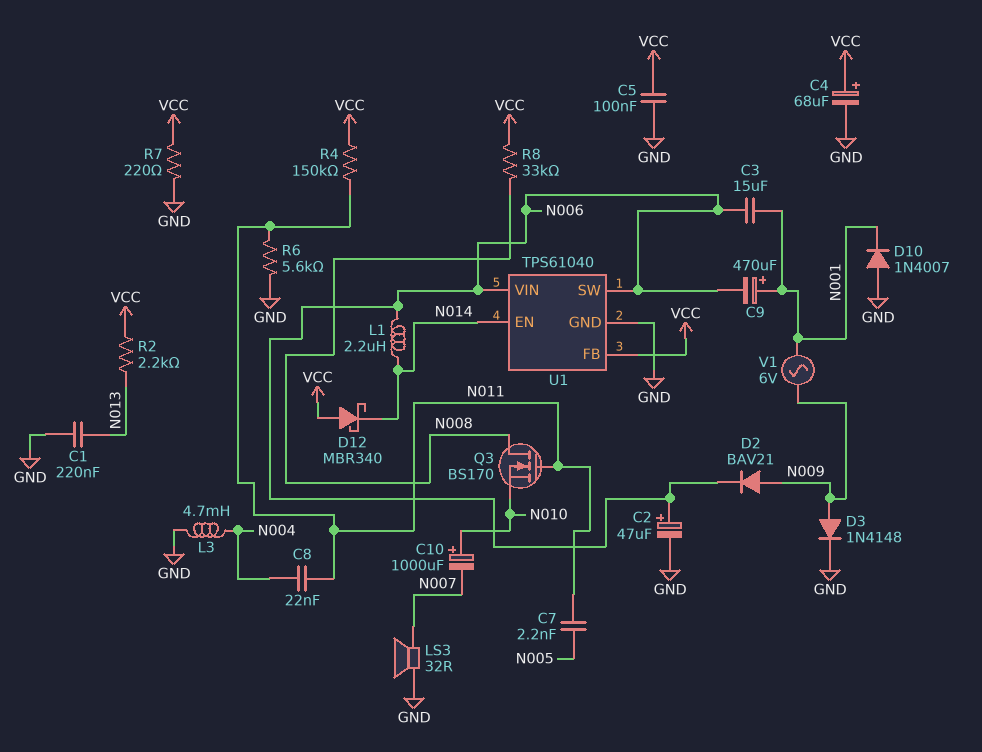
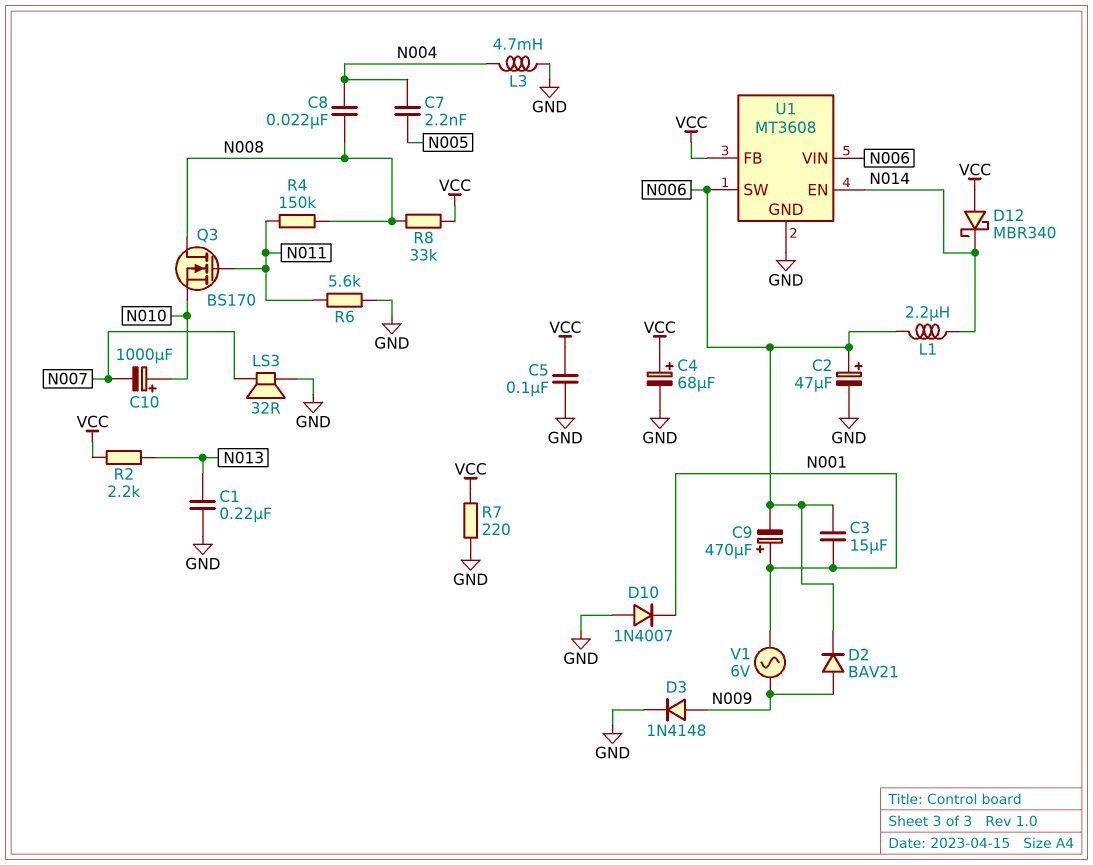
C7: 2.2nF (N005, N011) -> 2.2nF (N004, N005)
C8: 22nF (N004, N011) -> 22nF (N004, N008)
R4: 150k (N011, VCC) -> 150k (N008, N011)
U1: TPS61040 -> MT3608

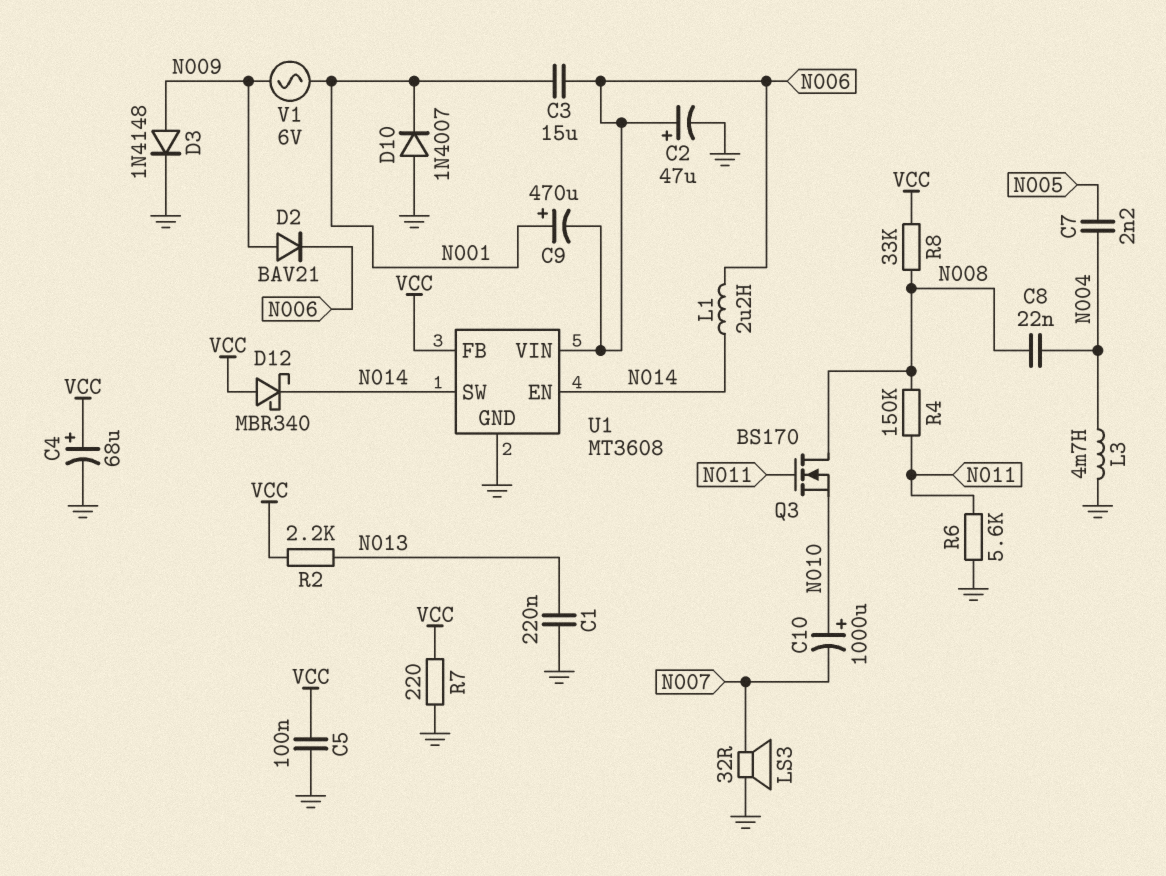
U1 pin SW: N006 -> N014

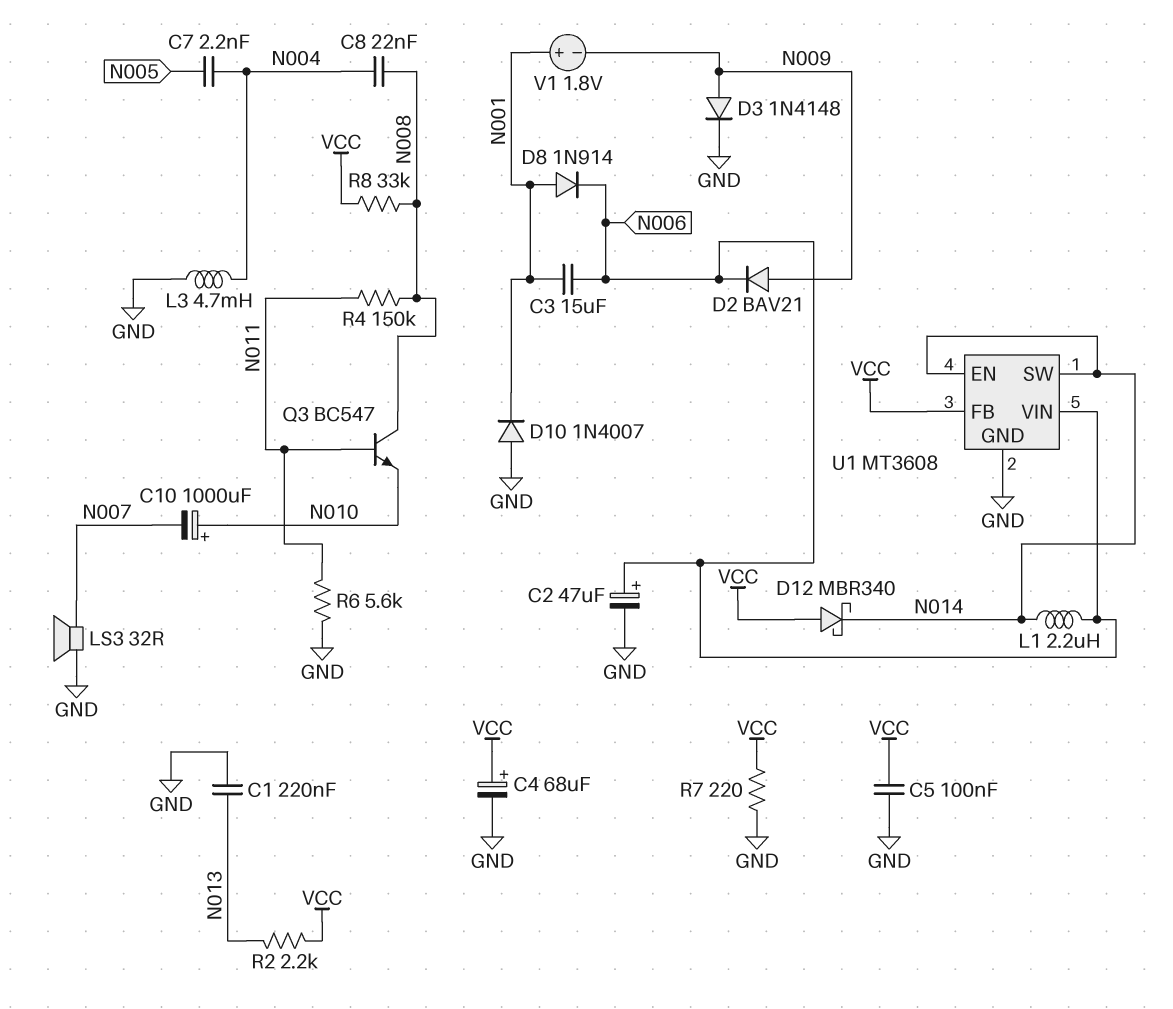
C9: 470uF (plus N001, minus N006) -> none
D8: none -> diode 1N914 (A N001, K N006)
Q3: NMOS BS170 (G N011, D N008, S N010) -> NPN BC547 (B N011, C N008, E N010)
V1: AC 6V (N001, N009) -> 1.8V (plus N001, minus N009)

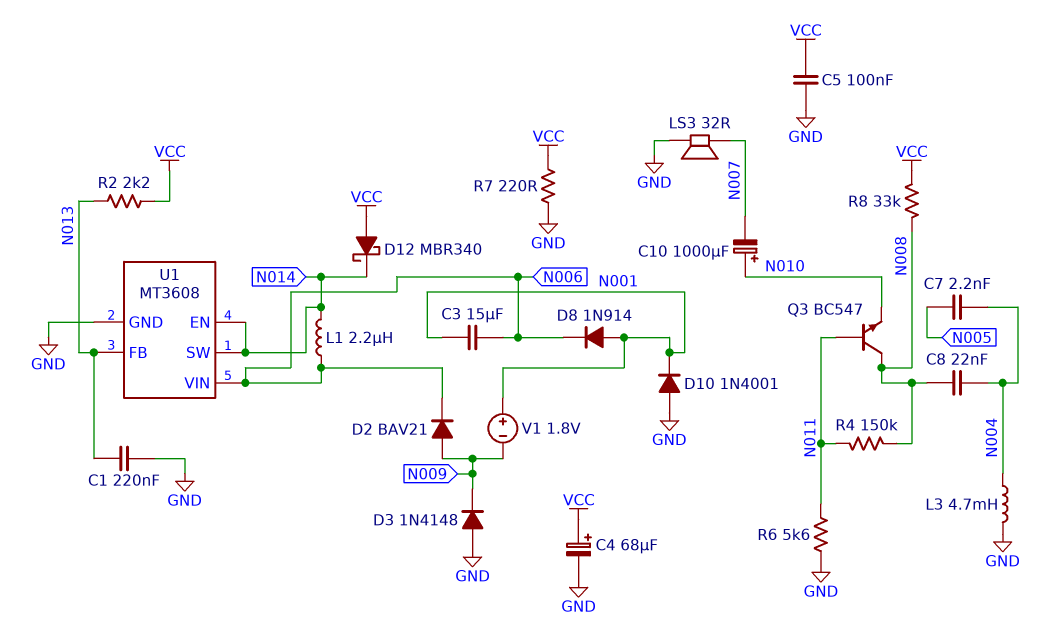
C2: 47uF (plus N006, minus GND) -> none
D3: diode 1N4148 (A N009, K GND) -> diode 1N4148 (A GND, K N009)
D10: diode 1N4007 (A GND, K N001) -> diode 1N4001 (A GND, K N001)
U1 pin FB: VCC -> N013

